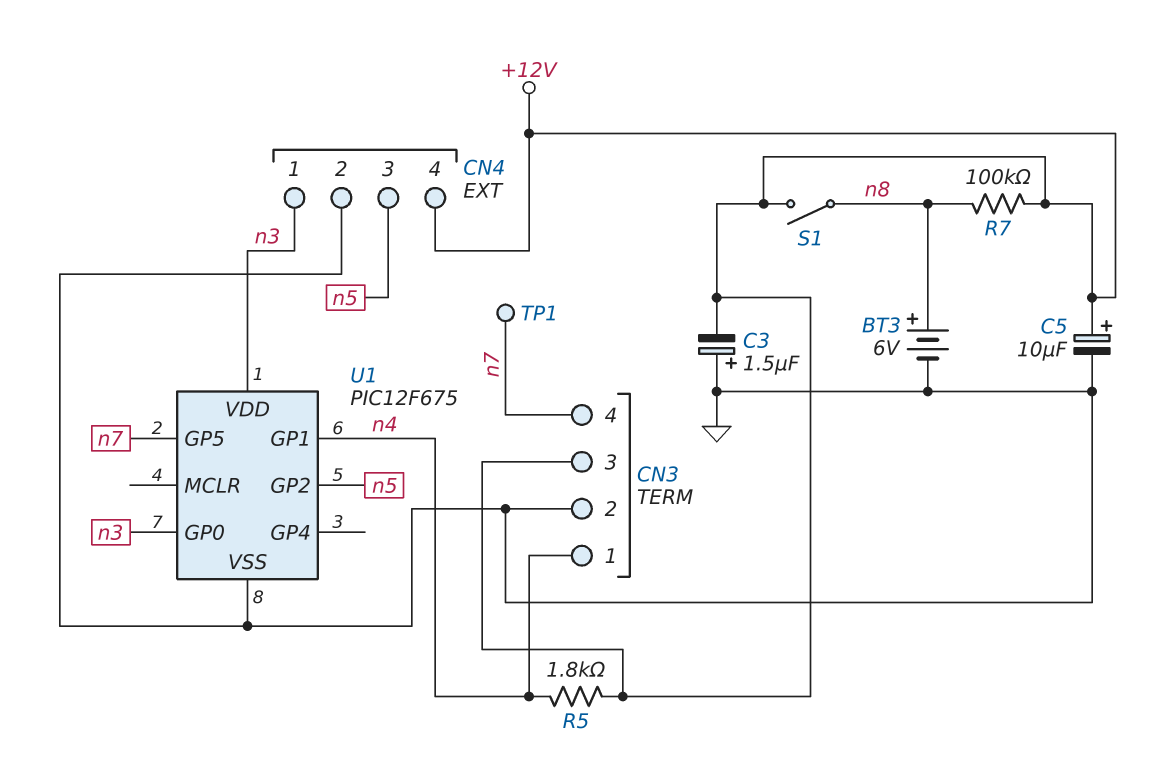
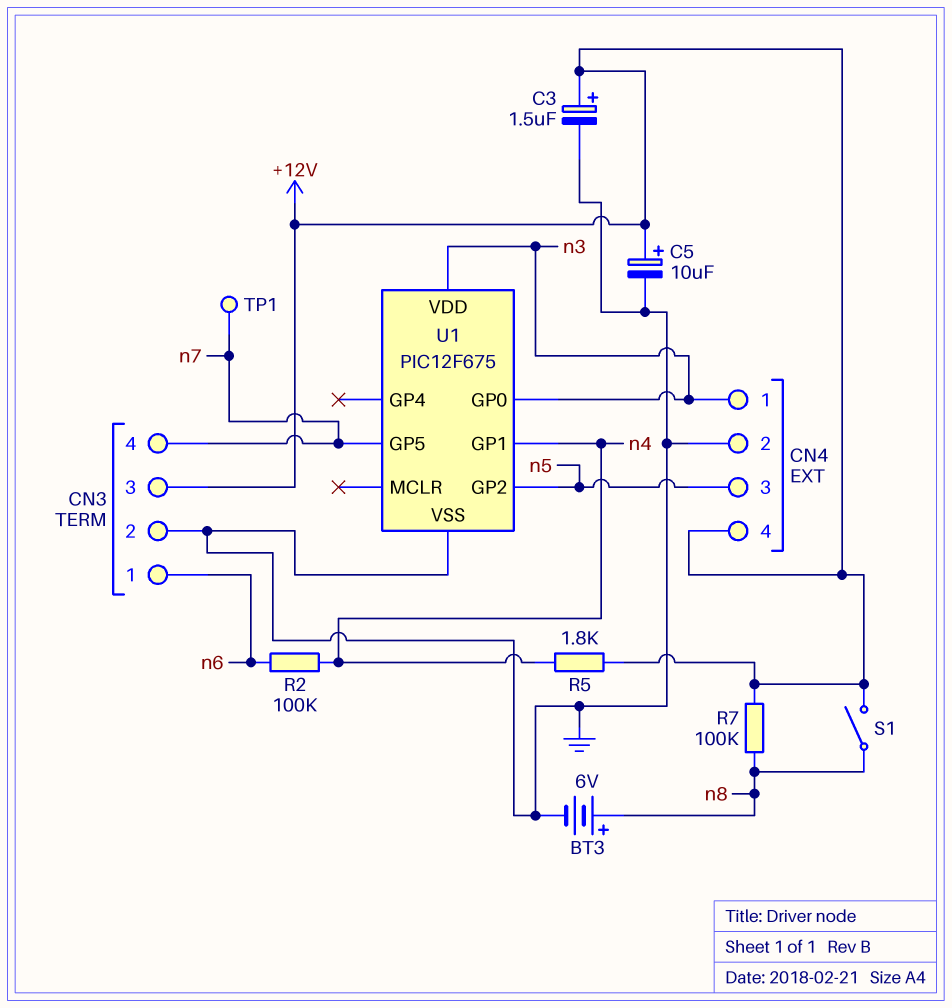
C3: 1.5uF (plus GND, minus +12V) -> 1.5uF (plus +12V, minus GND)
CN3 pin 1: n4 -> n6
R2: none -> 100k (n4, n6)

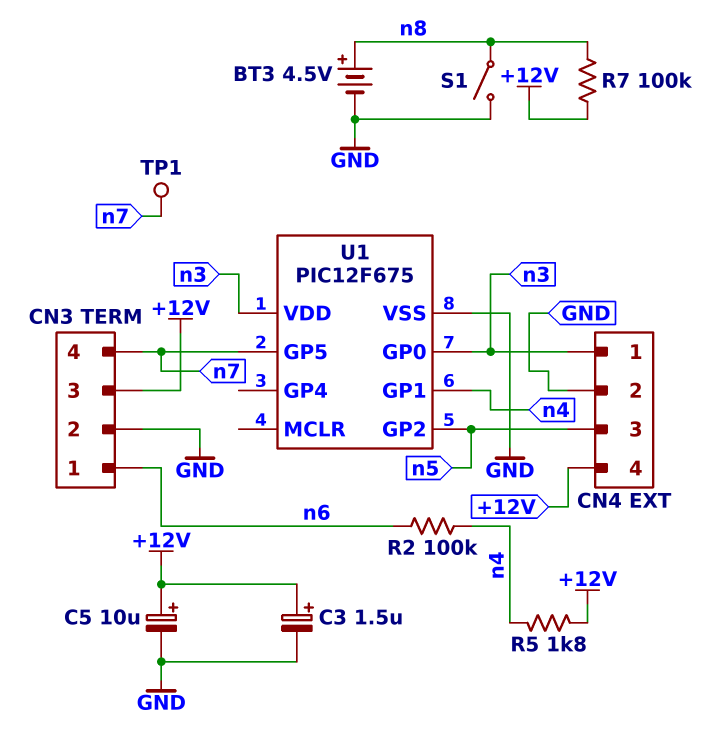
BT3: 6V (plus n8, minus GND) -> 4.5V (plus n8, minus GND)
S1: switch (+12V, n8) -> switch (GND, n8)

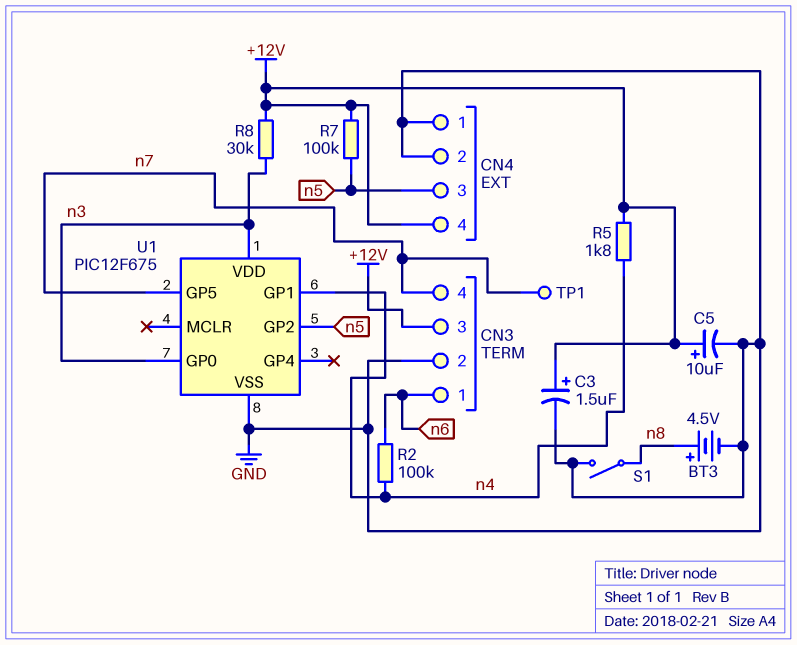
CN4 pin 1: n3 -> GND
R7: 100k (+12V, n8) -> 100k (+12V, n5)
R8: none -> 30k (+12V, n3)

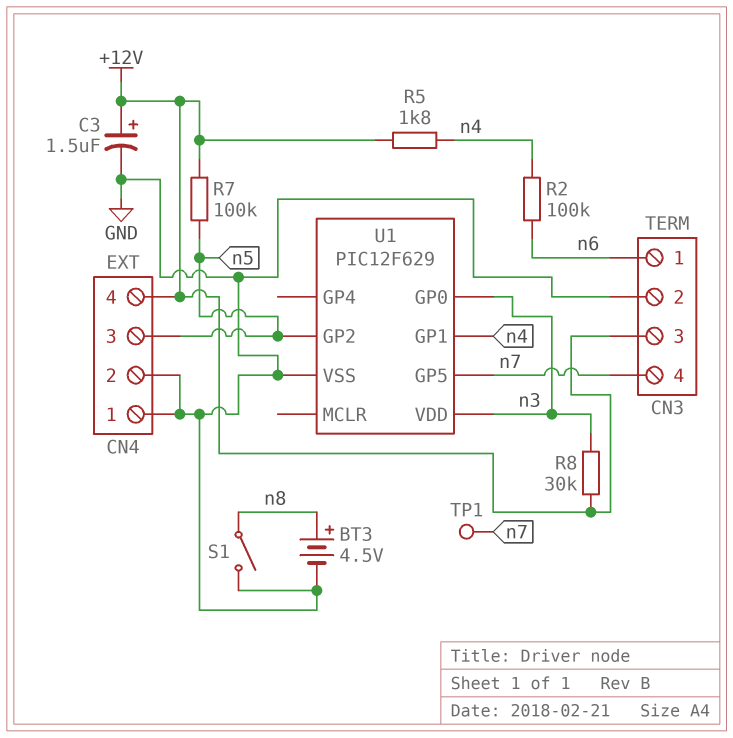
C5: 10uF (plus +12V, minus GND) -> none
U1: PIC12F675 -> PIC12F629

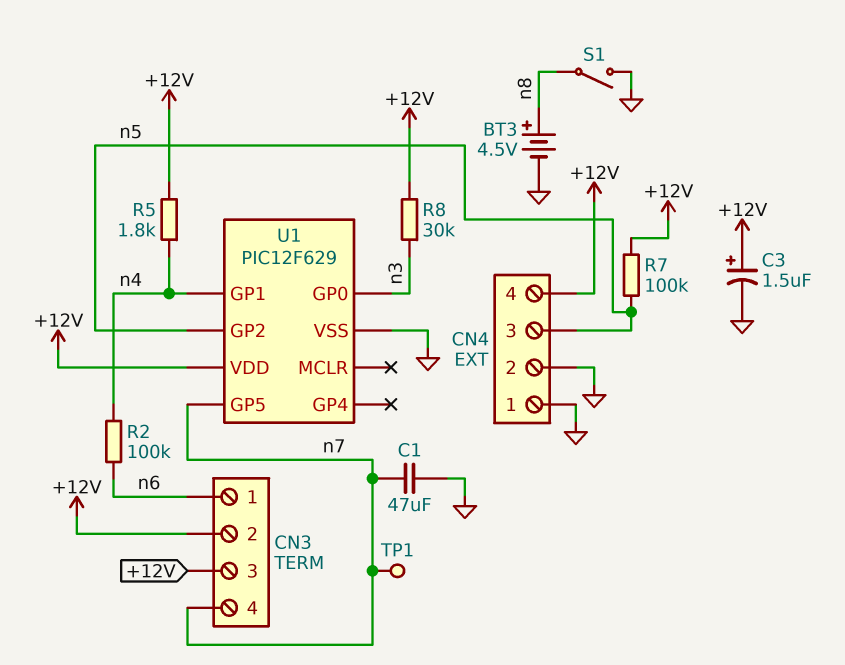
C1: none -> 47uF (GND, n7)
CN3 pin 2: GND -> +12V
U1 pin VDD: n3 -> +12V

